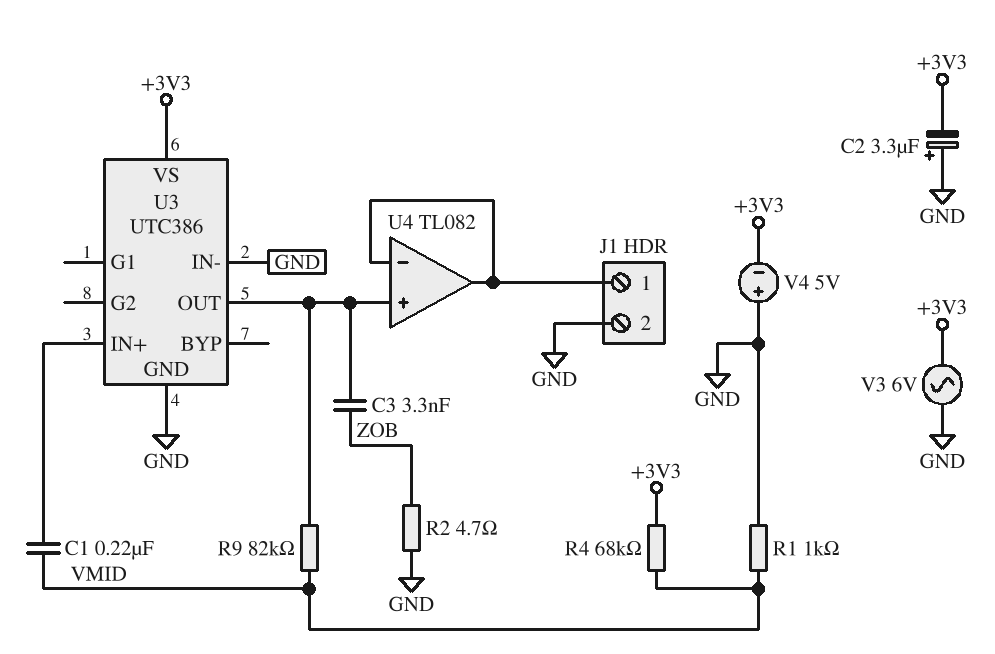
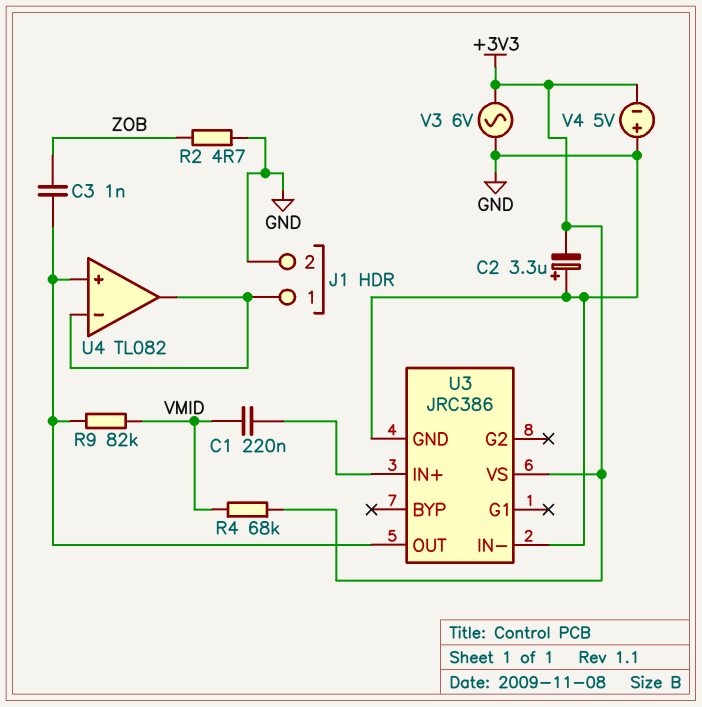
C3: 3.3nF (U3/OUT, ZOB) -> 1nF (U3/OUT, ZOB)
R1: 1k (GND, VMID) -> none
U3: UTC386 -> JRC386

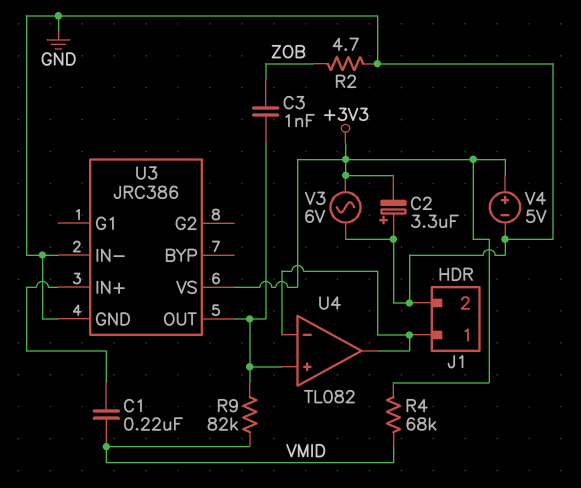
V4: 5V (plus GND, minus +3V3) -> 5V (plus +3V3, minus GND)

